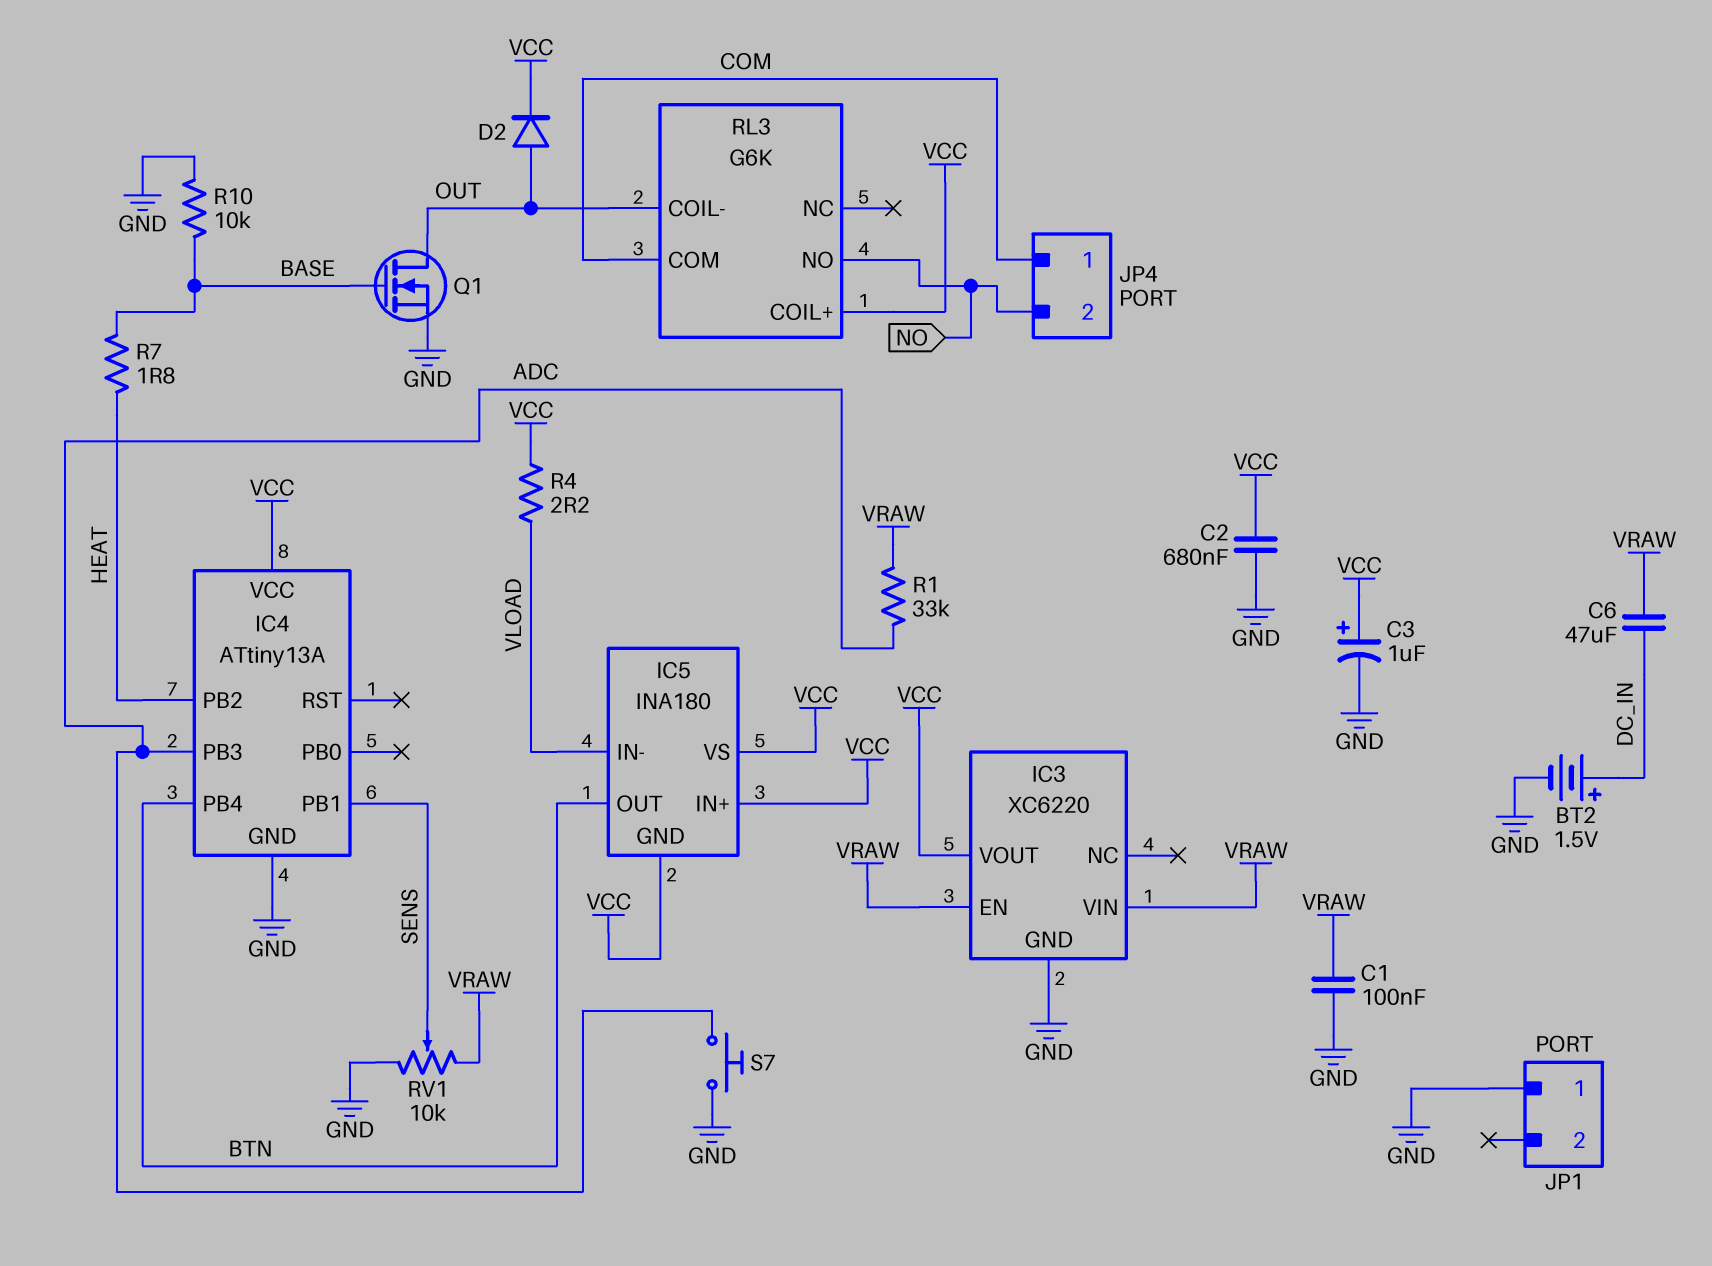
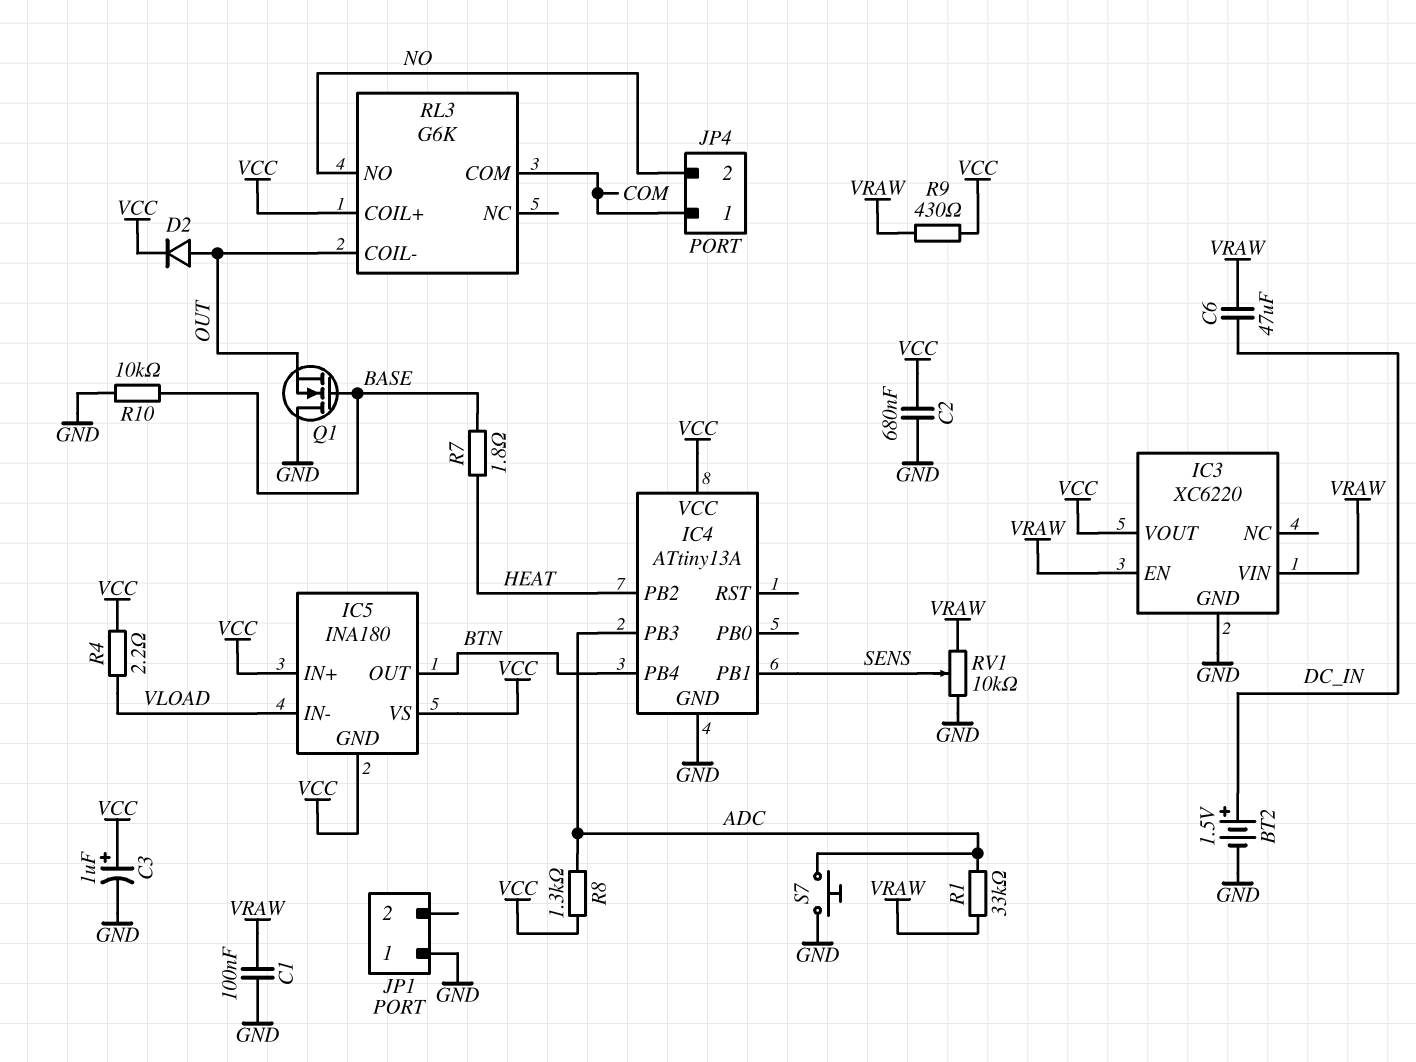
Q1: NMOS (G BASE, D OUT, S GND) -> NMOS (G BASE, D GND, S OUT)
R8: none -> 1.3k (ADC, VCC)
R9: none -> 430 (VCC, VRAW)

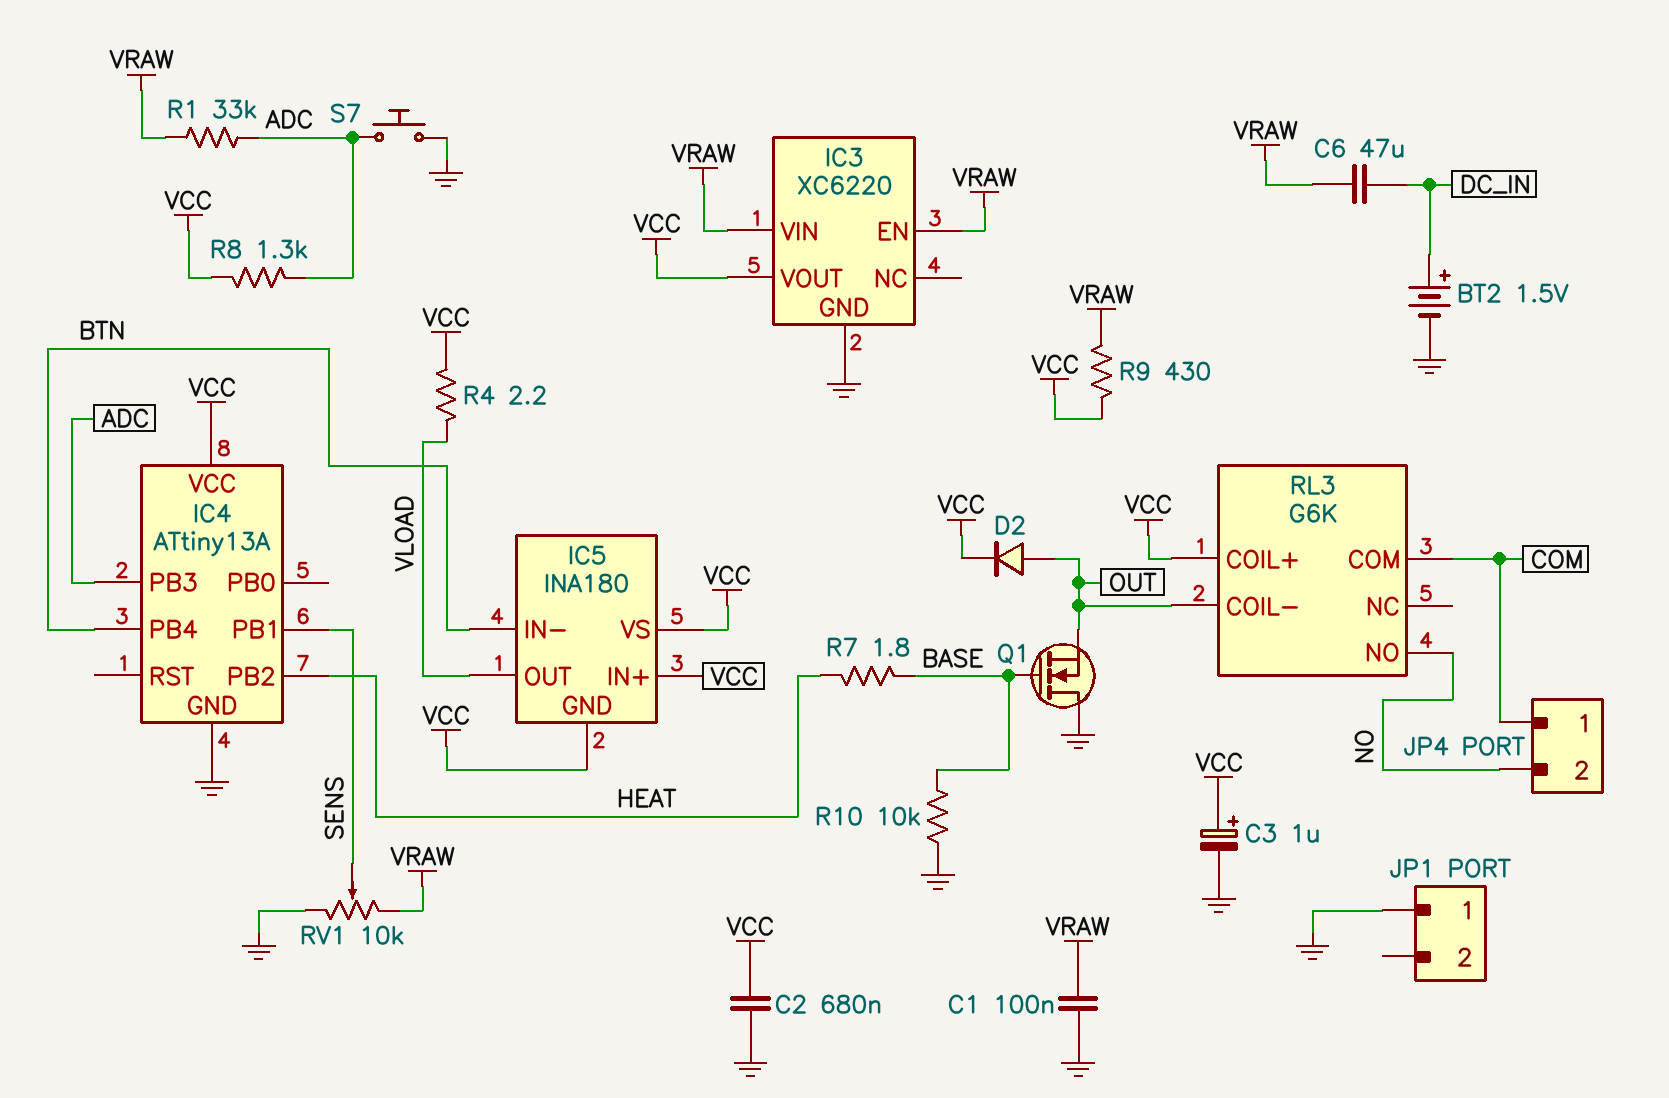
IC5 pin IN-: VLOAD -> BTN
IC5 pin OUT: BTN -> VLOAD

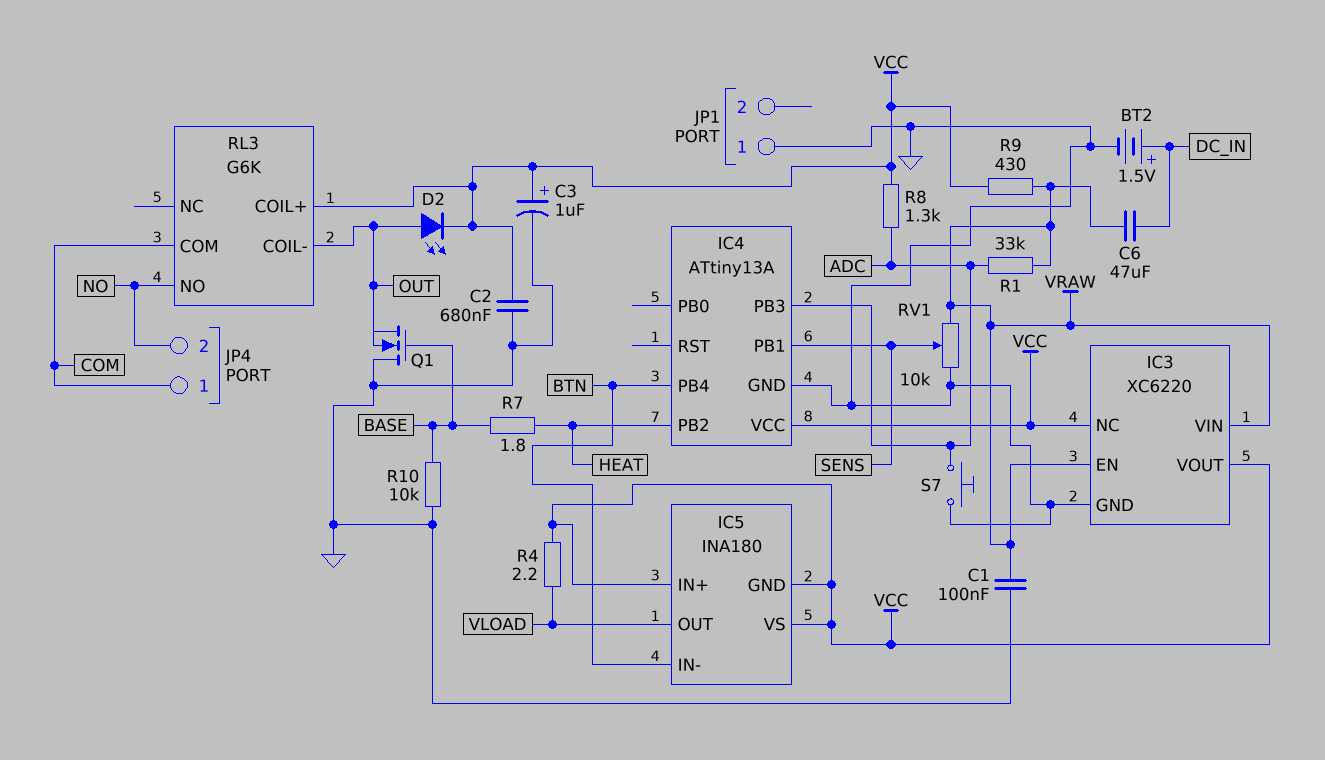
D2: diode (A OUT, K VCC) -> LED (A OUT, K VCC)
IC3 pin NC: none -> VCC

